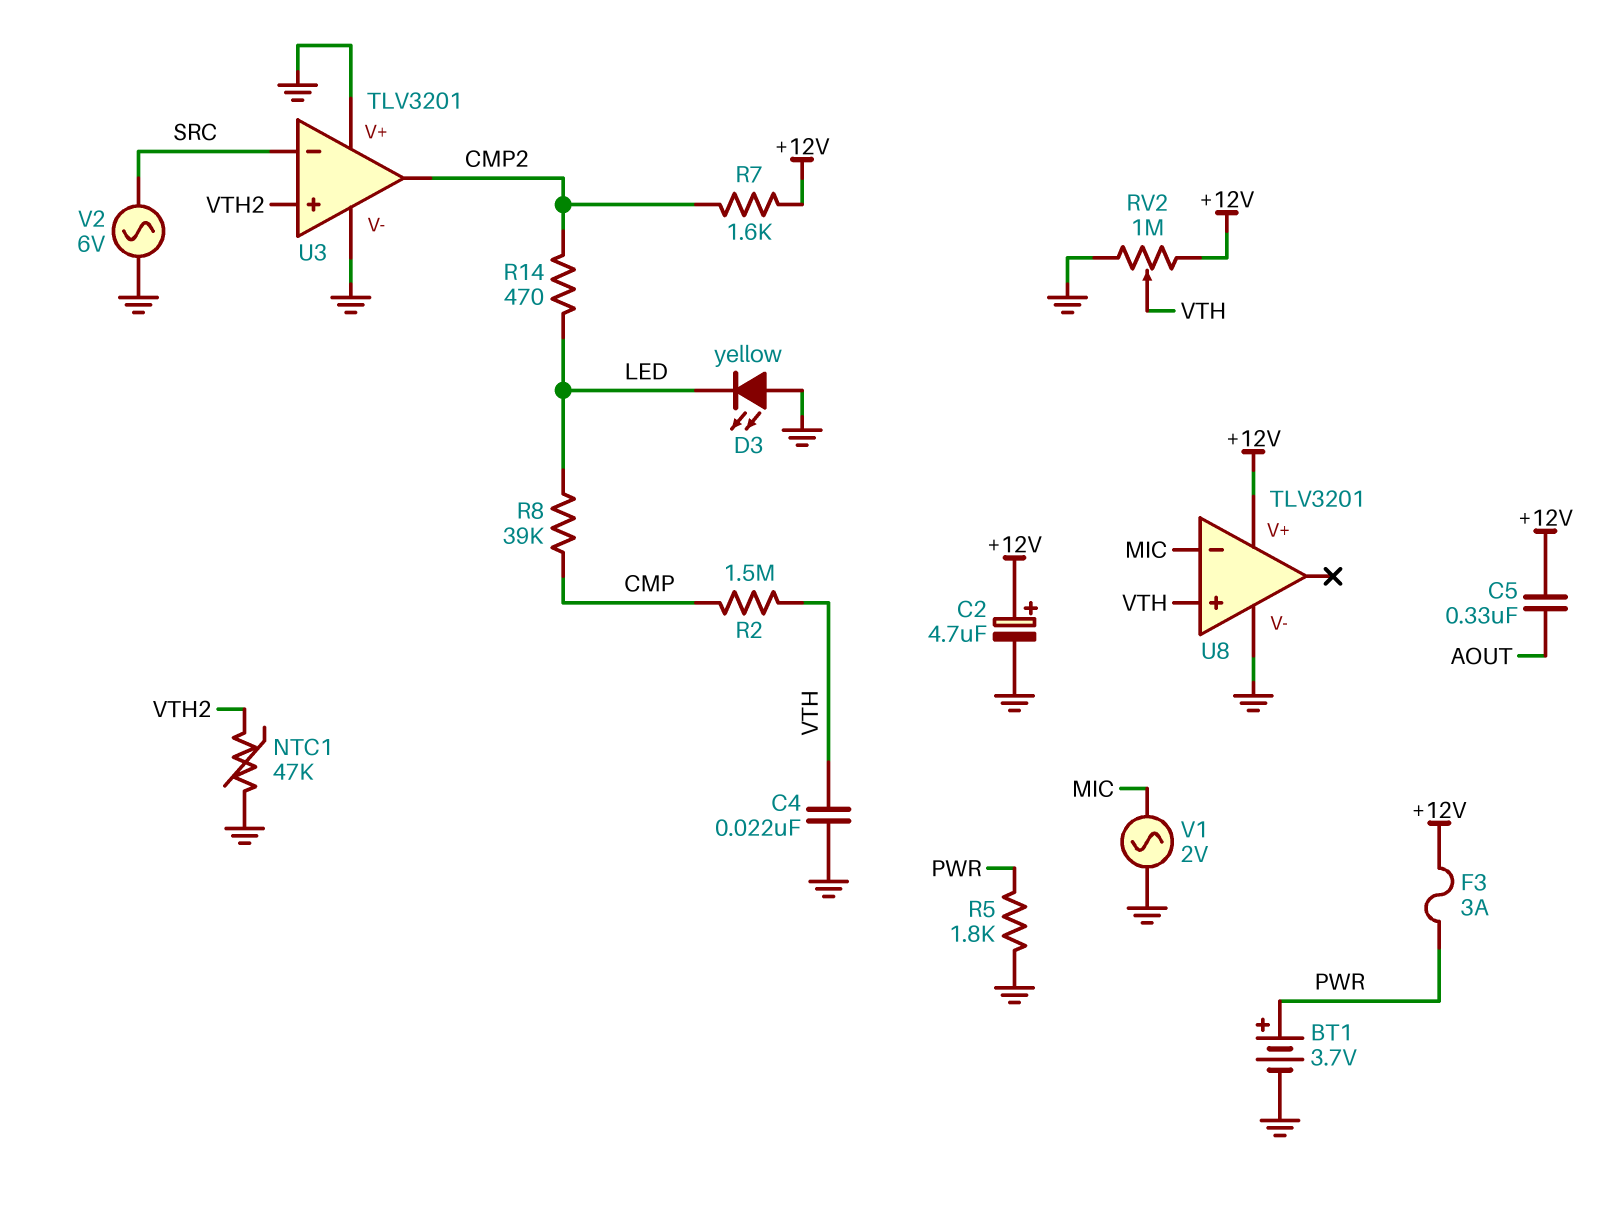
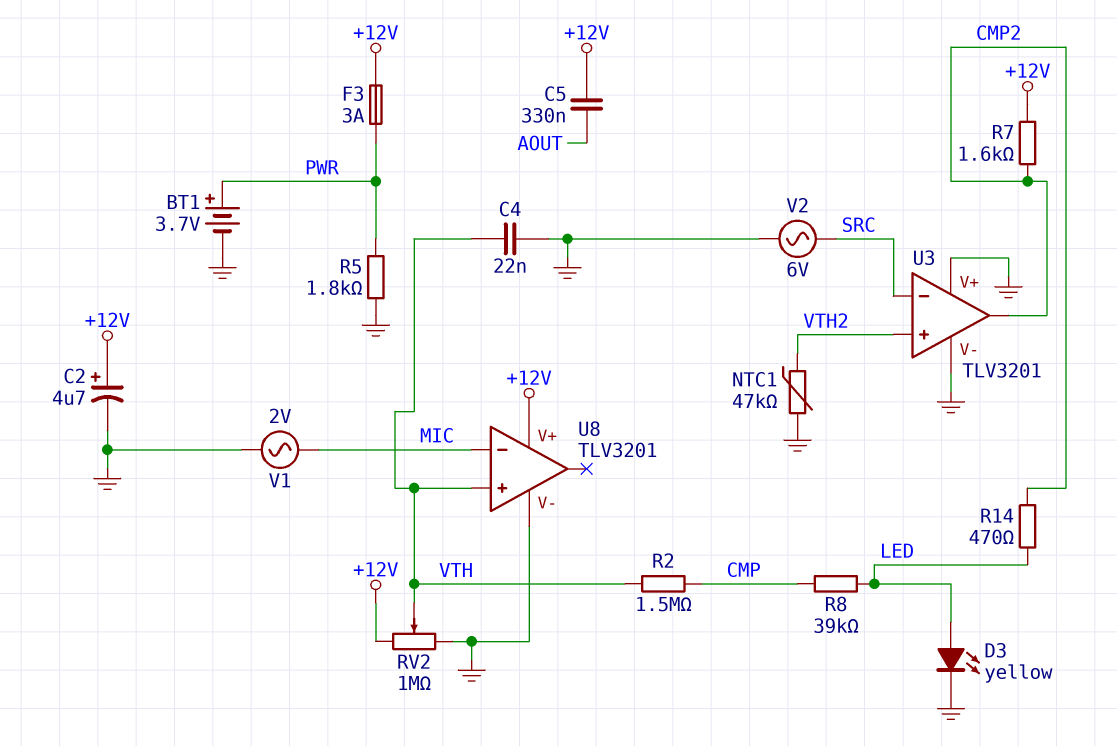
D3: LED yellow (A GND, K LED) -> LED yellow (A LED, K GND)

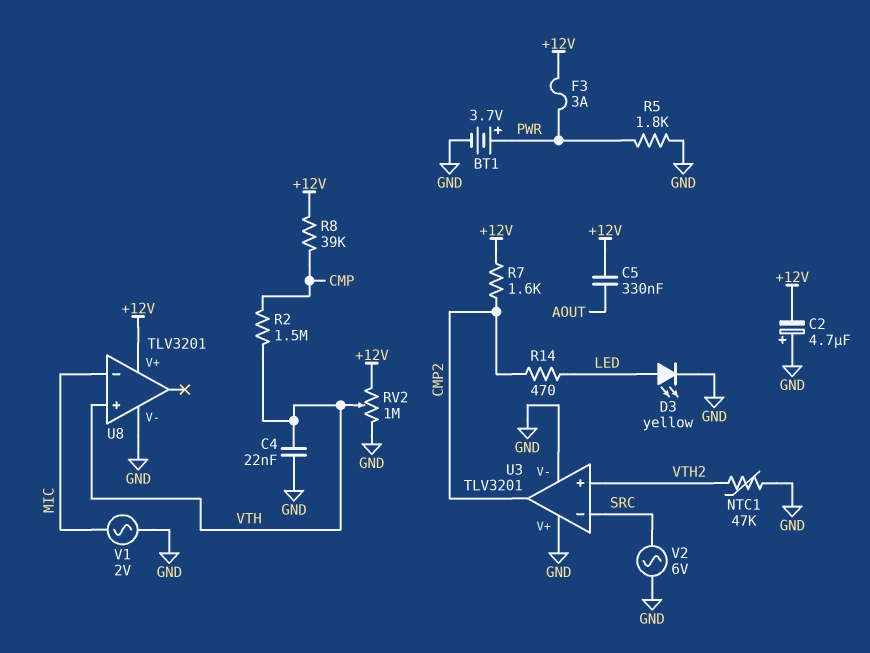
C2: 4.7uF (plus +12V, minus GND) -> 4.7uF (plus GND, minus +12V)
R8: 39k (CMP, LED) -> 39k (+12V, CMP)

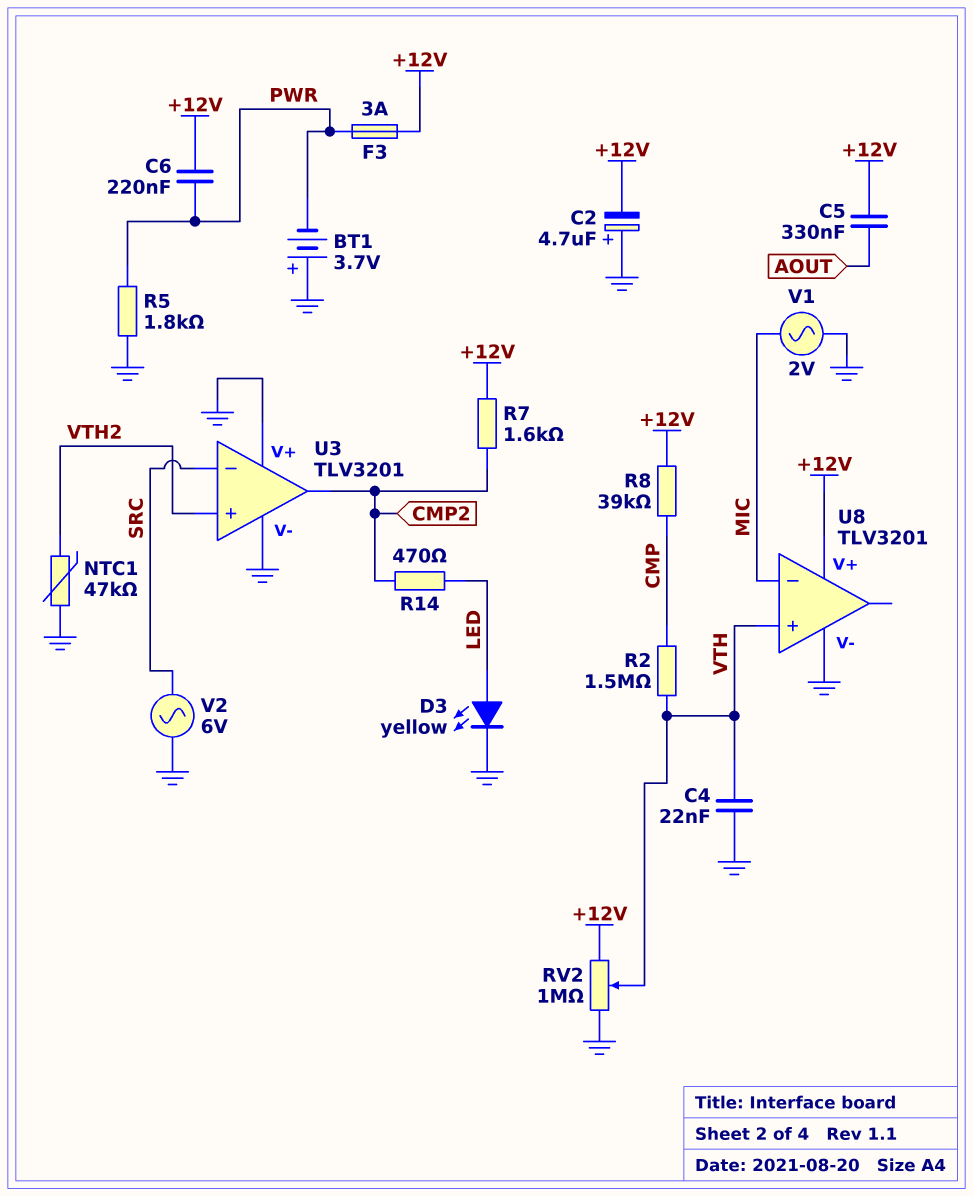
BT1: 3.7V (plus PWR, minus GND) -> 3.7V (plus GND, minus PWR)
C6: none -> 220nF (+12V, PWR)

